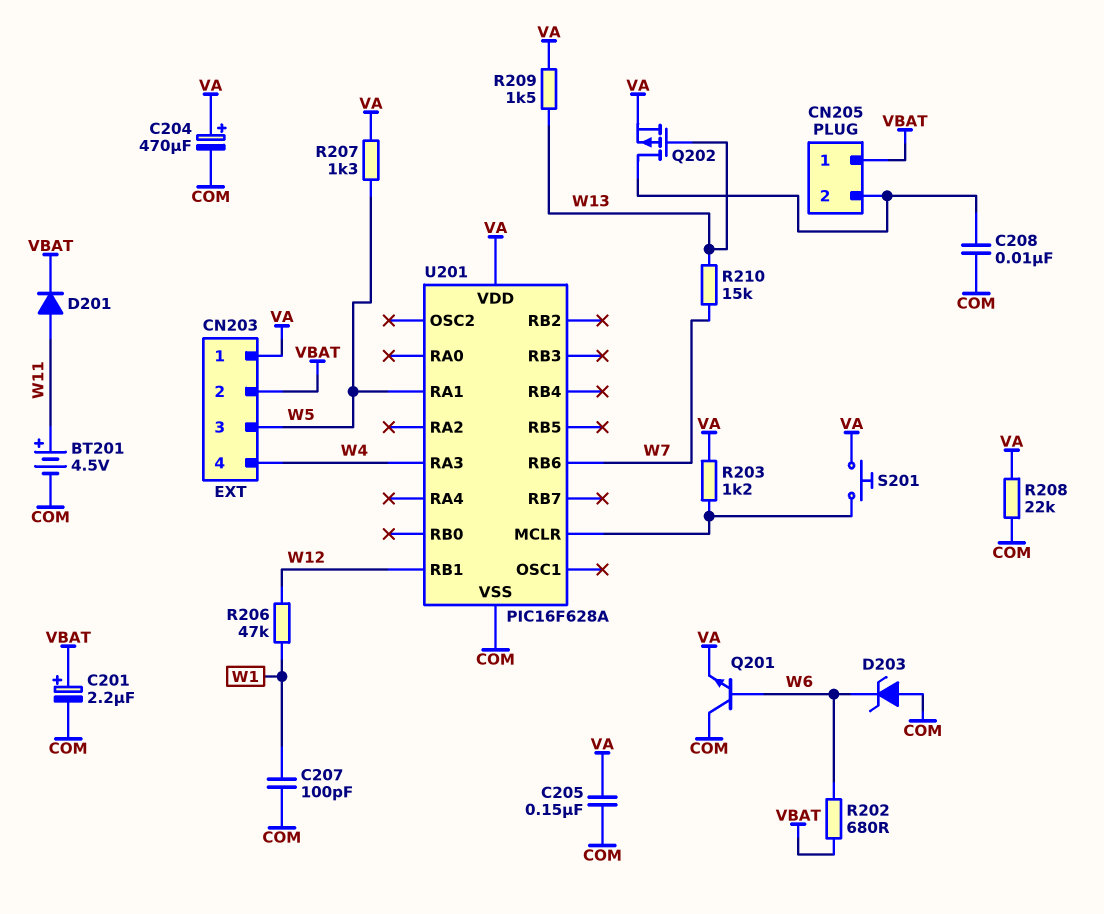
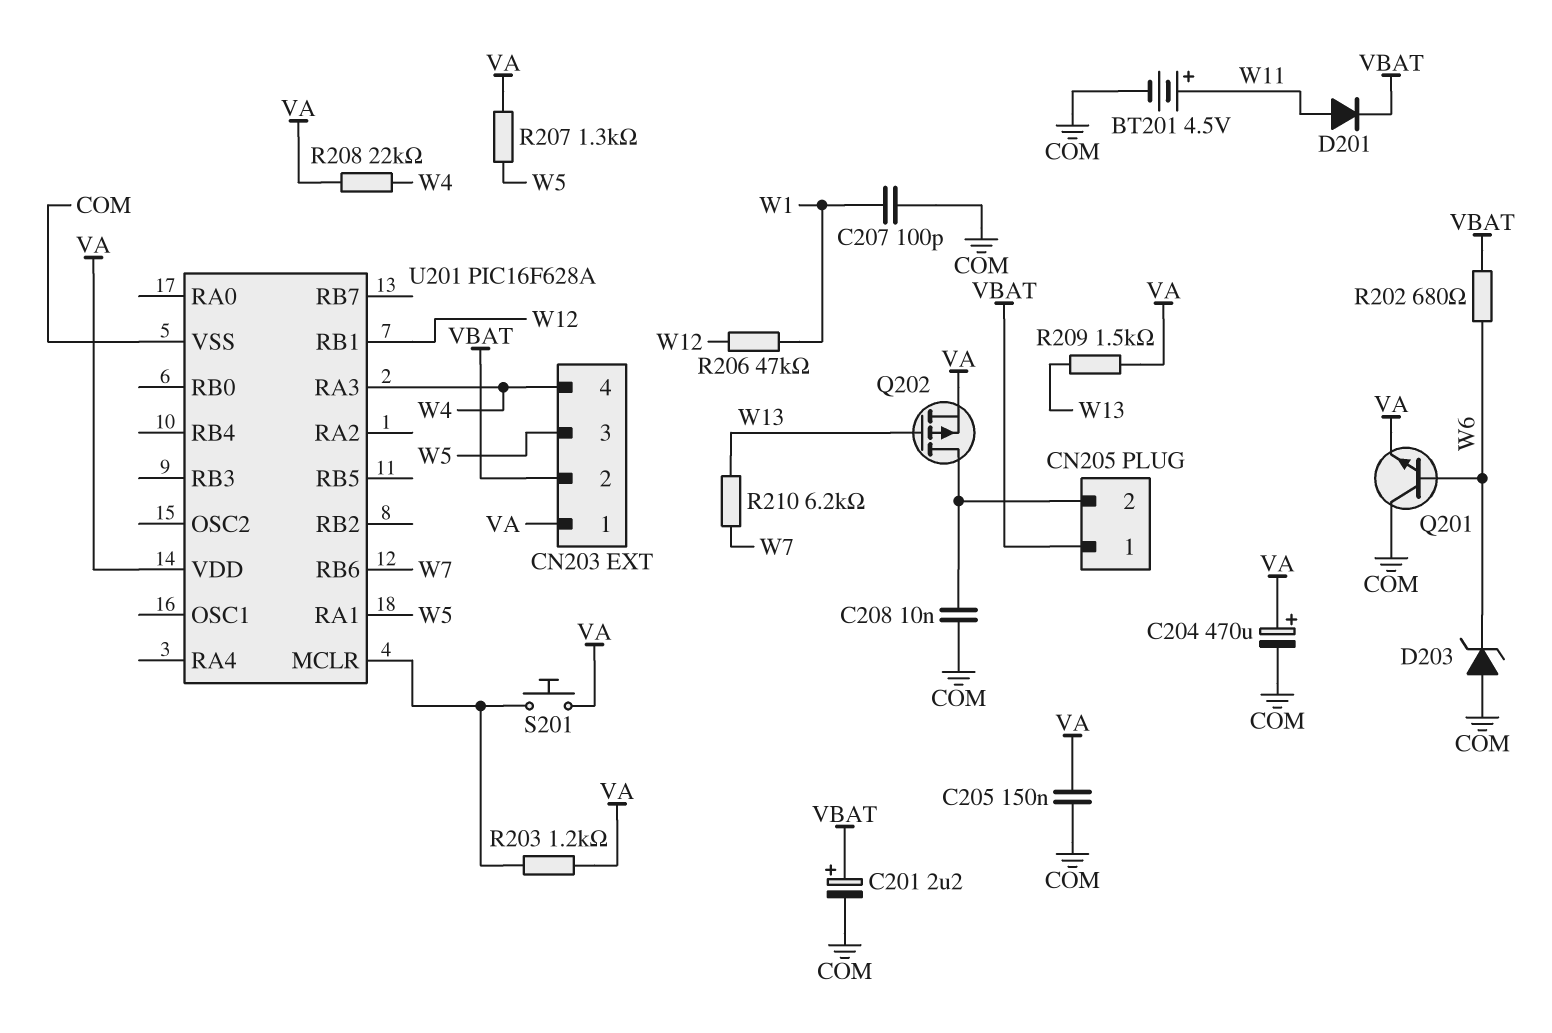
R208: 22k (COM, VA) -> 22k (VA, W4)
R210: 15k (W7, W13) -> 6.2k (W7, W13)

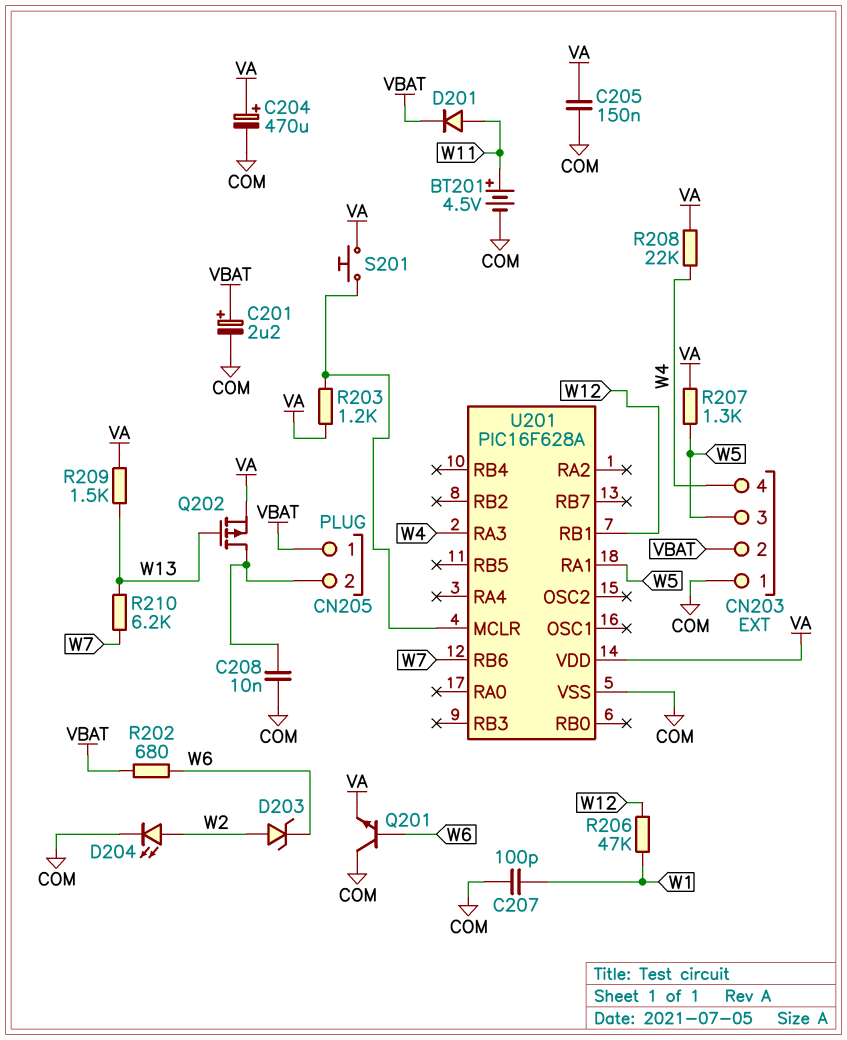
CN203 pin 1: VA -> COM
D203: zener (A COM, K W6) -> zener (A W2, K W6)
D204: none -> LED (A W2, K COM)

